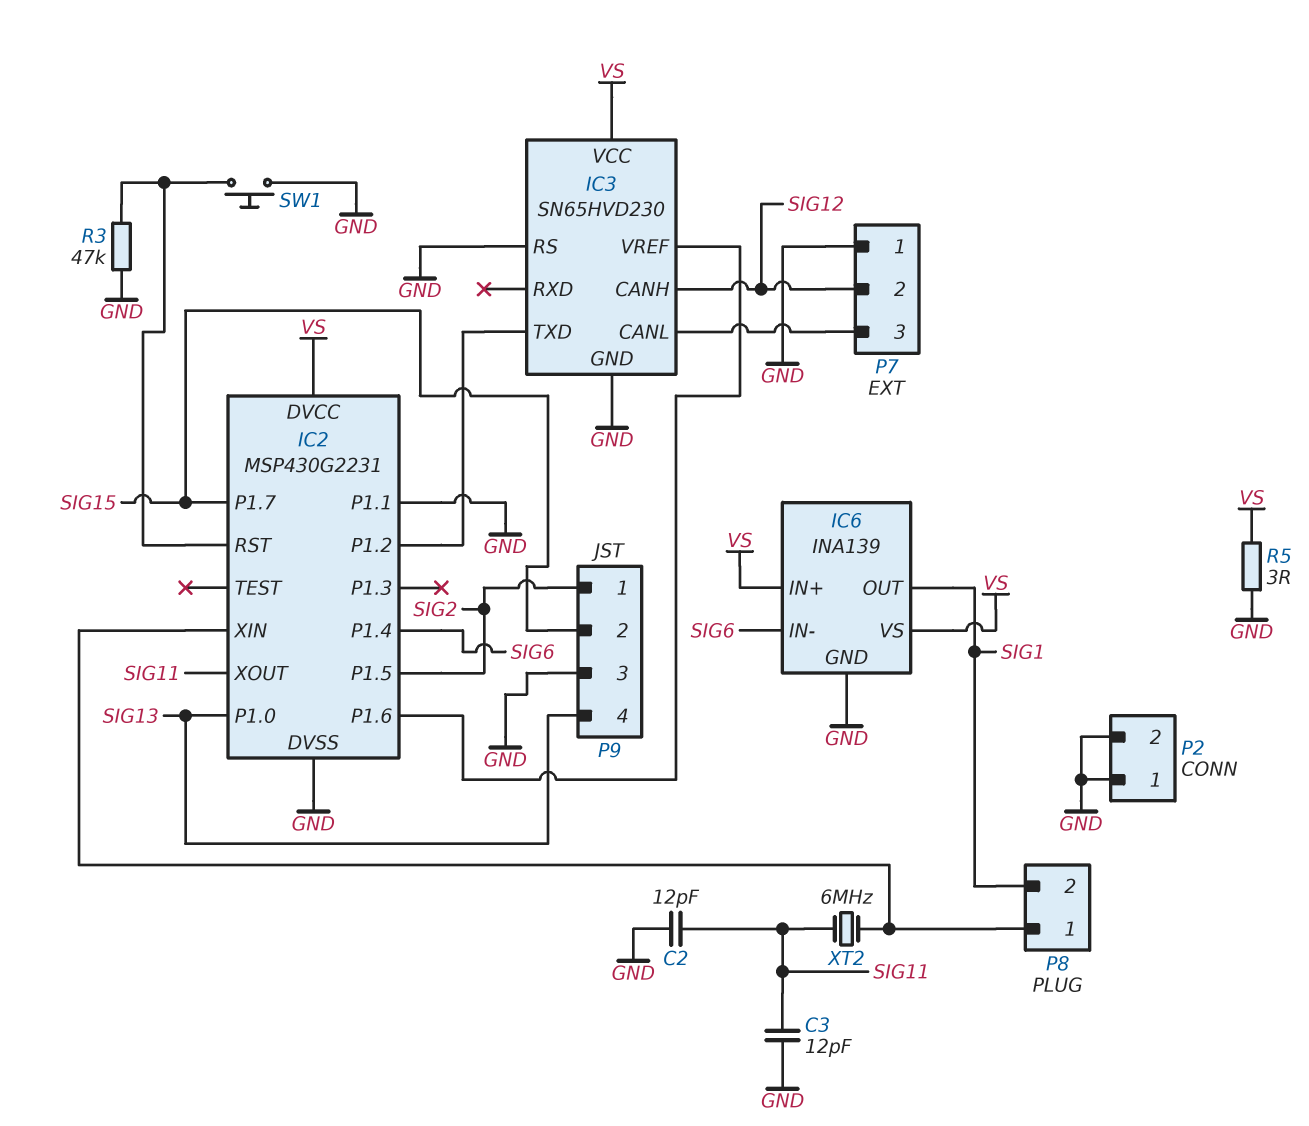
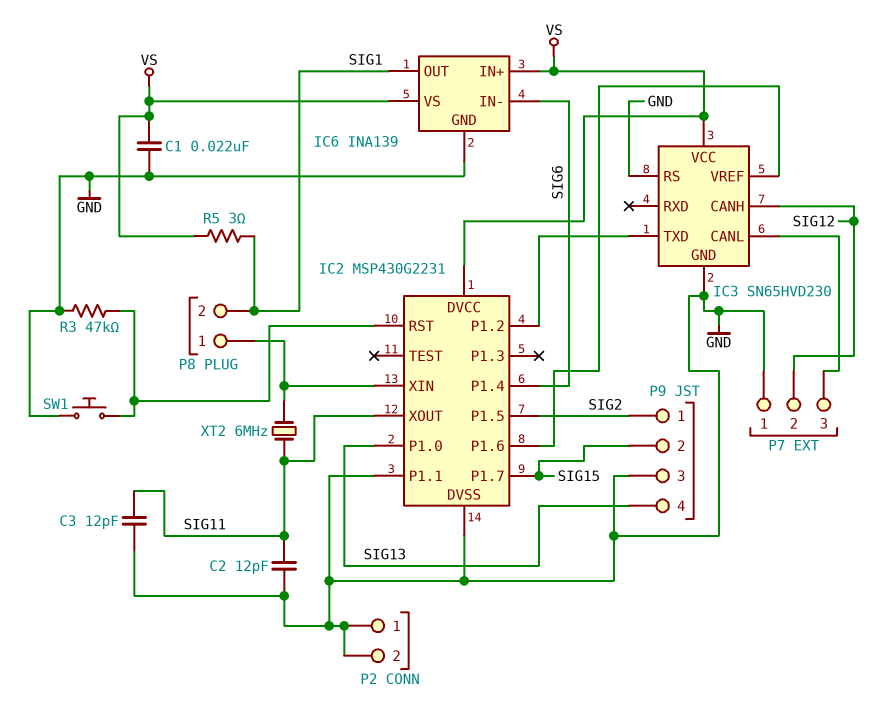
C1: none -> 22nF (GND, VS)
R5: 3 (GND, VS) -> 3 (SIG1, VS)

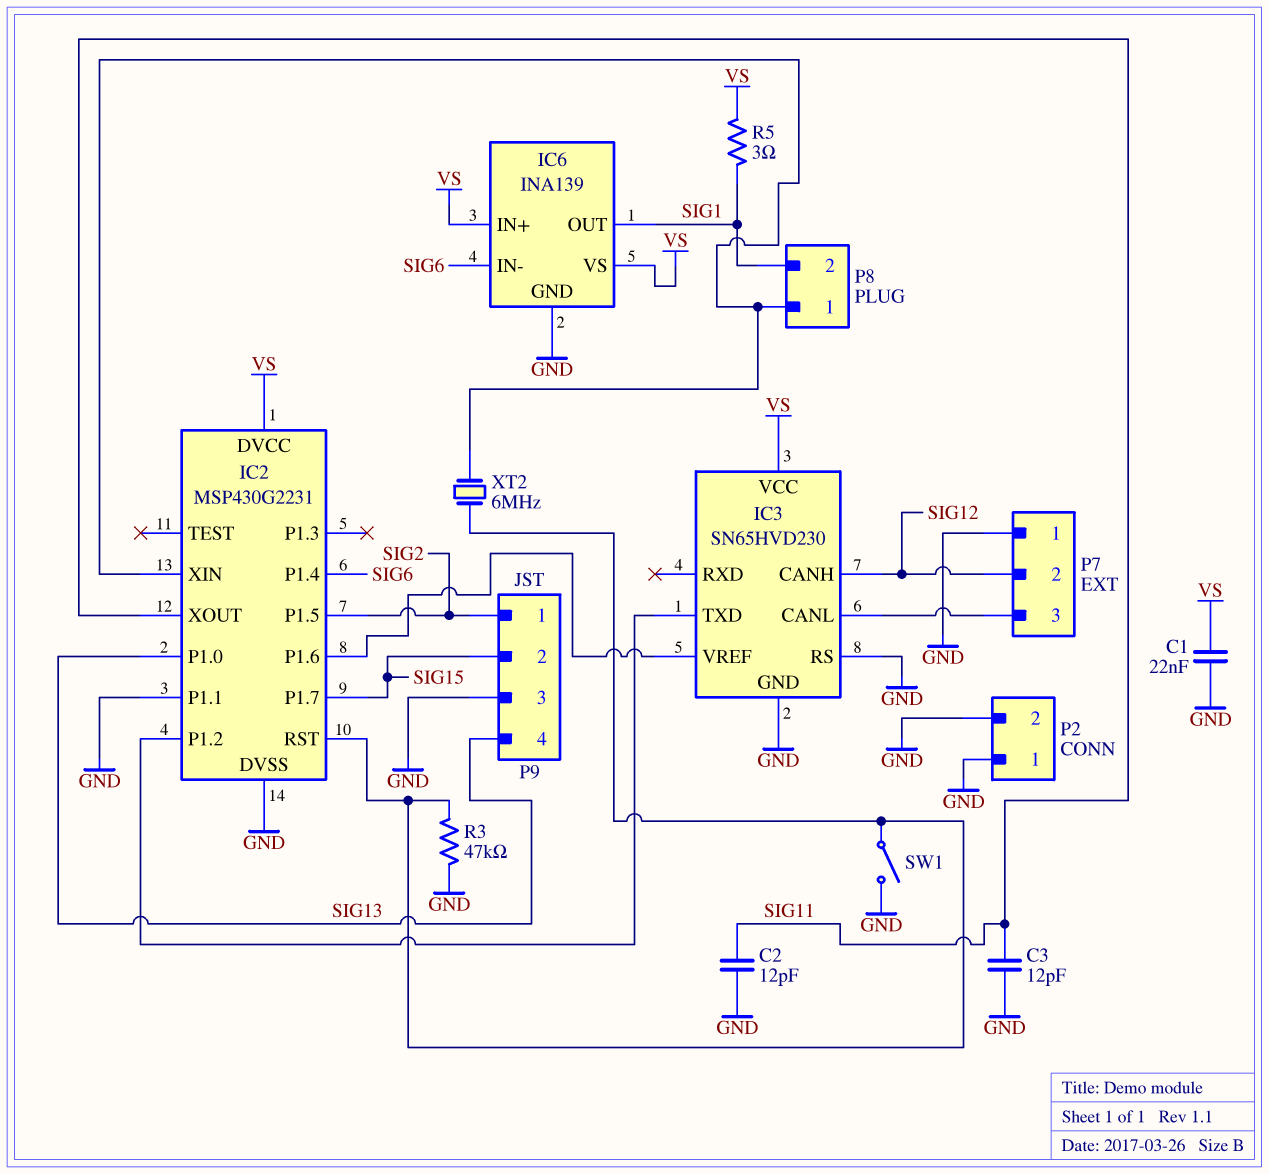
SW1: button (GND, IC2/RST) -> switch (GND, IC2/RST)
XT2: 6MHz (IC2/XIN, SIG11) -> 6MHz (IC2/RST, IC2/XIN)

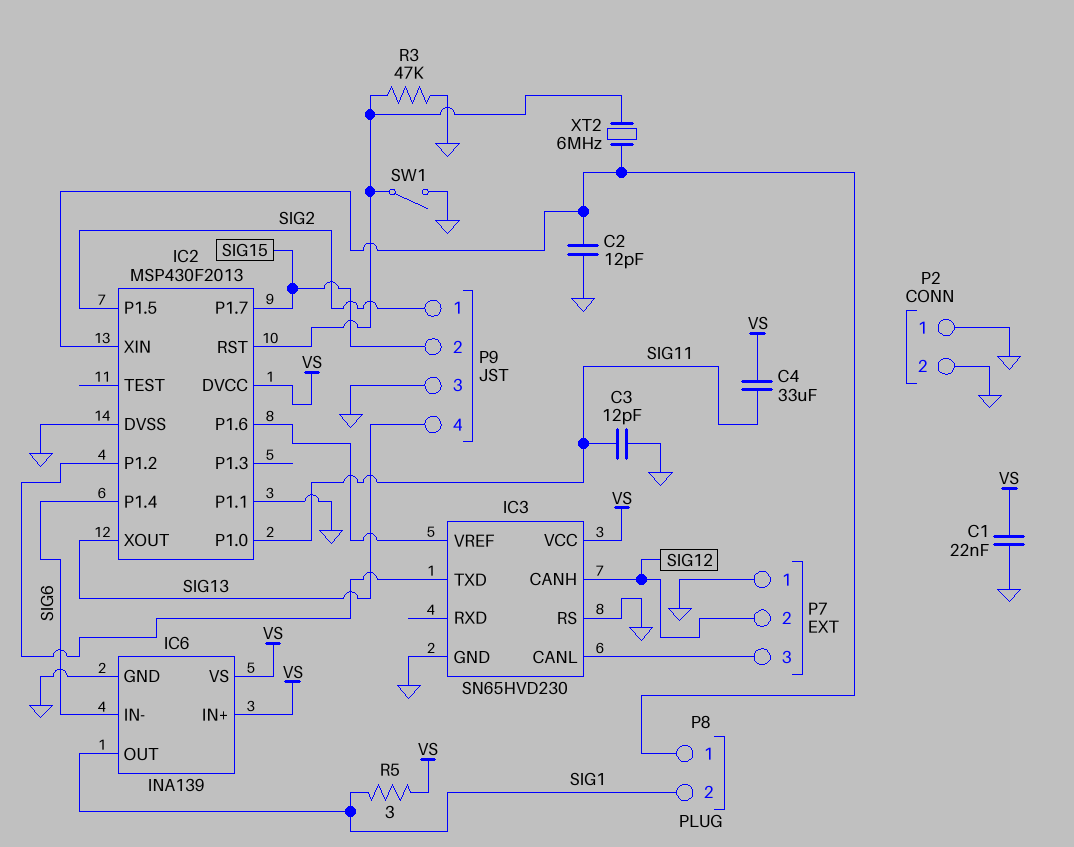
C2: 12pF (GND, SIG11) -> 12pF (GND, IC2/XIN)
C4: none -> 33uF (SIG11, VS)
IC2: MSP430G2231 -> MSP430F2013
IC2 pin P1.0: SIG13 -> SIG11
IC2 pin XOUT: SIG11 -> SIG13

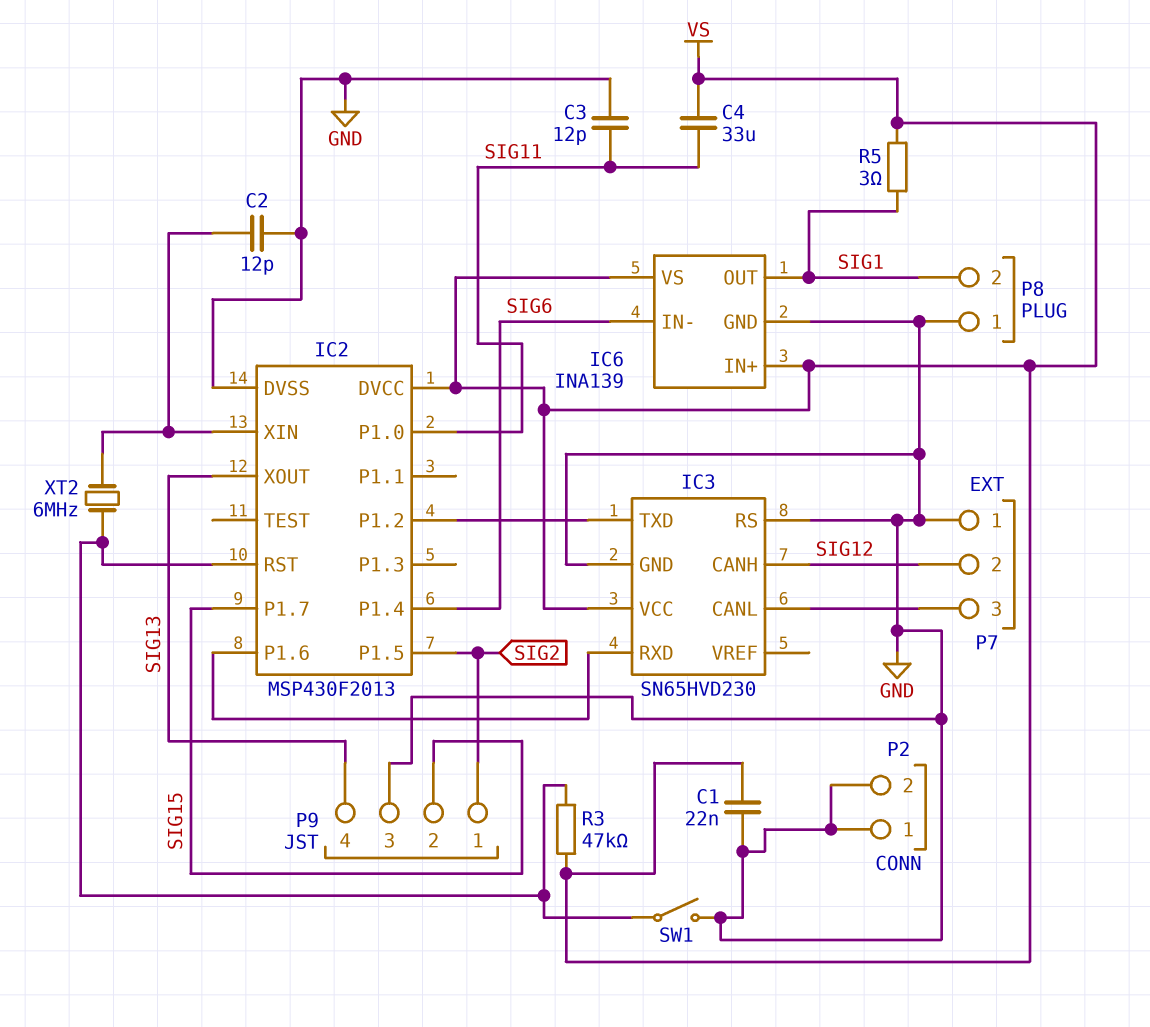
IC2 pin P1.1: GND -> none
IC3 pin RXD: none -> IC2/P1.6
IC3 pin VREF: IC2/P1.6 -> none
P8 pin 1: IC2/XIN -> GND
R3: 47k (GND, IC2/RST) -> 47k (IC2/RST, VS)

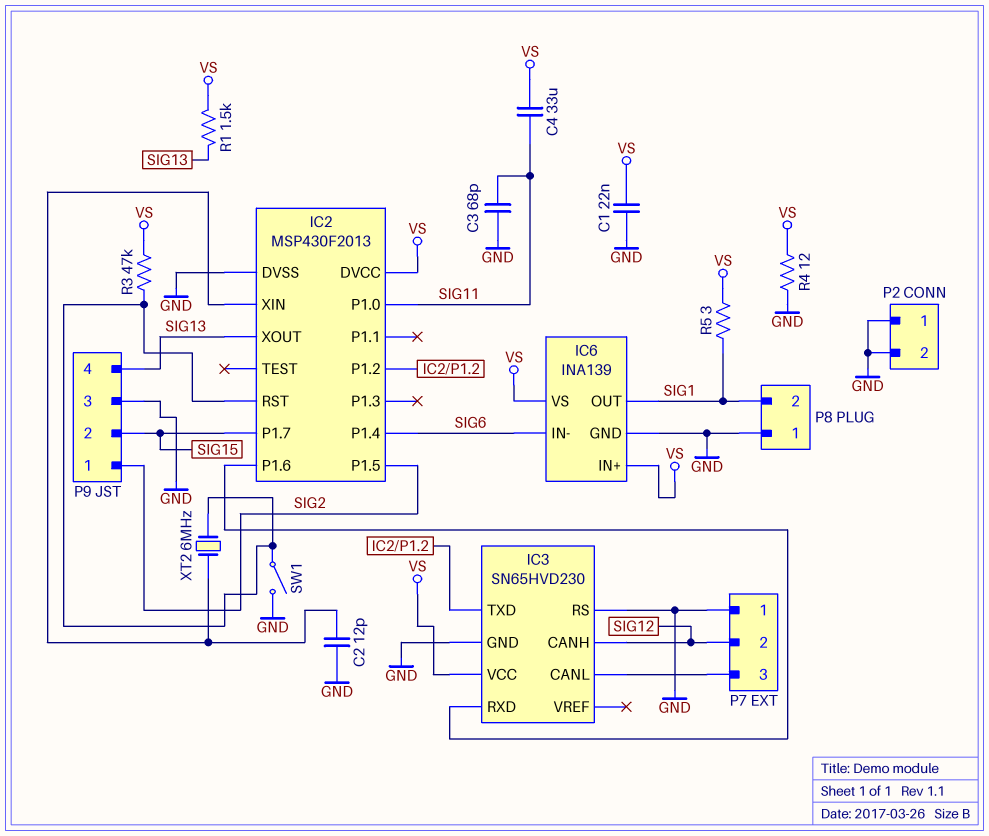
C3: 12pF (GND, SIG11) -> 68pF (GND, SIG11)
R1: none -> 1.5k (SIG13, VS)
R4: none -> 12 (GND, VS)

